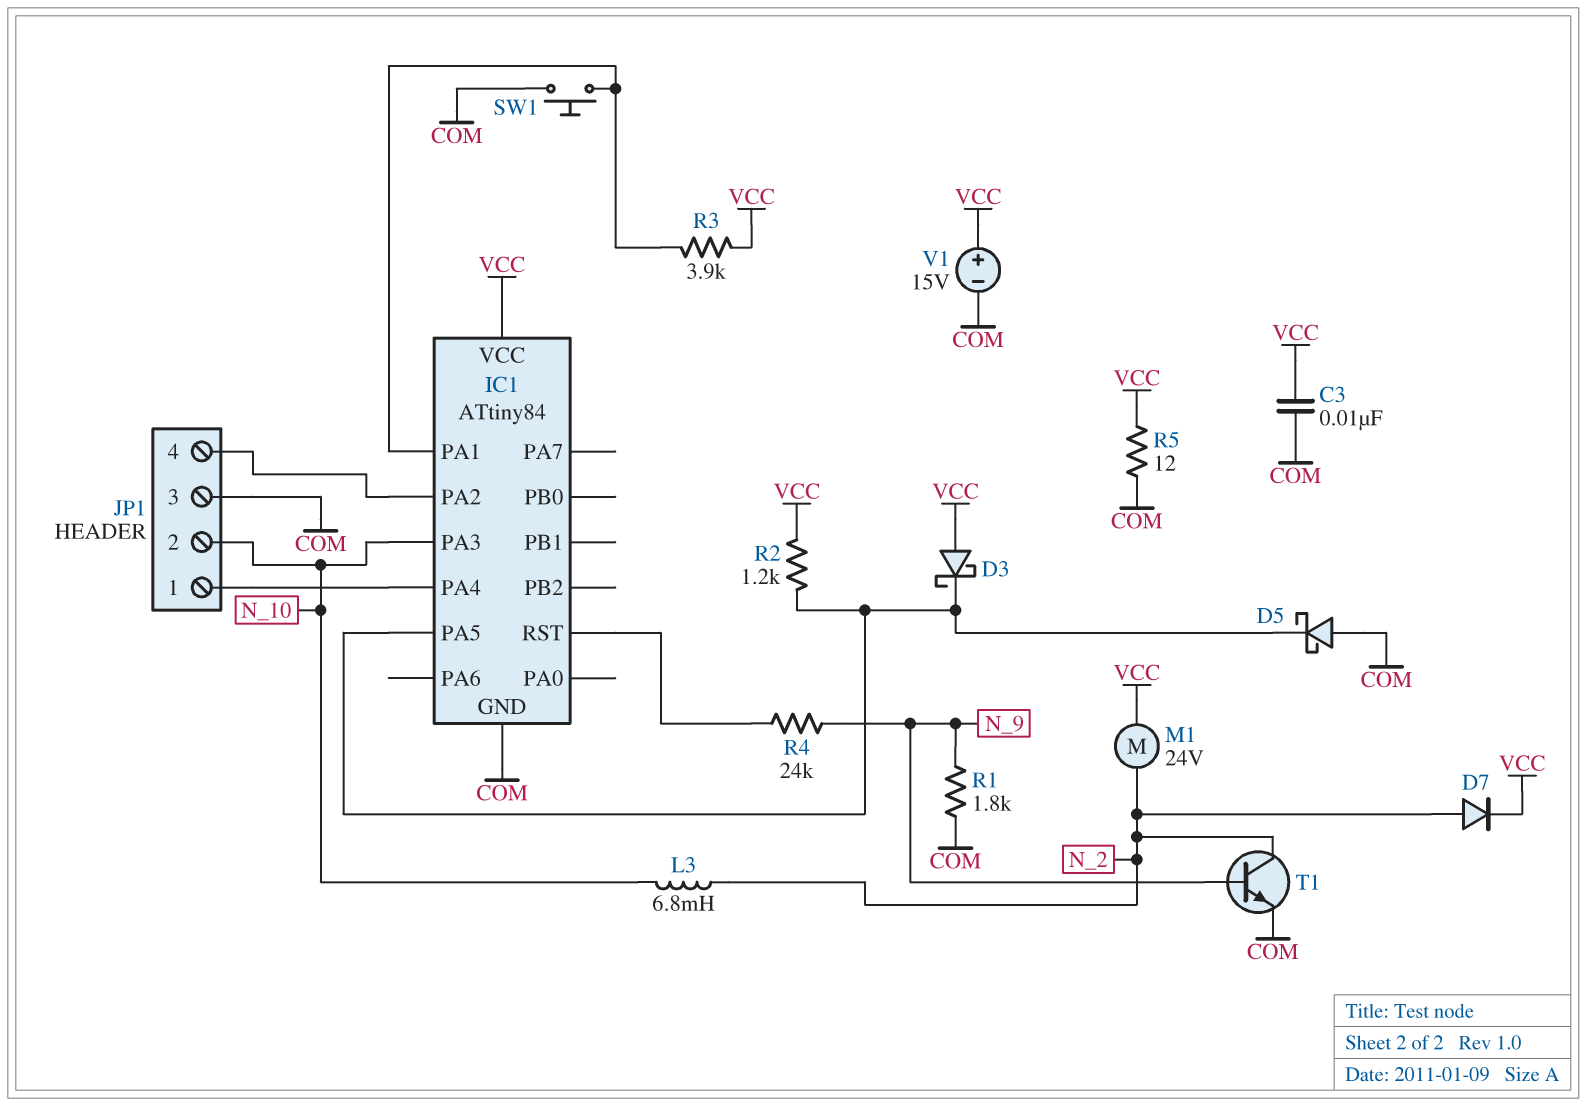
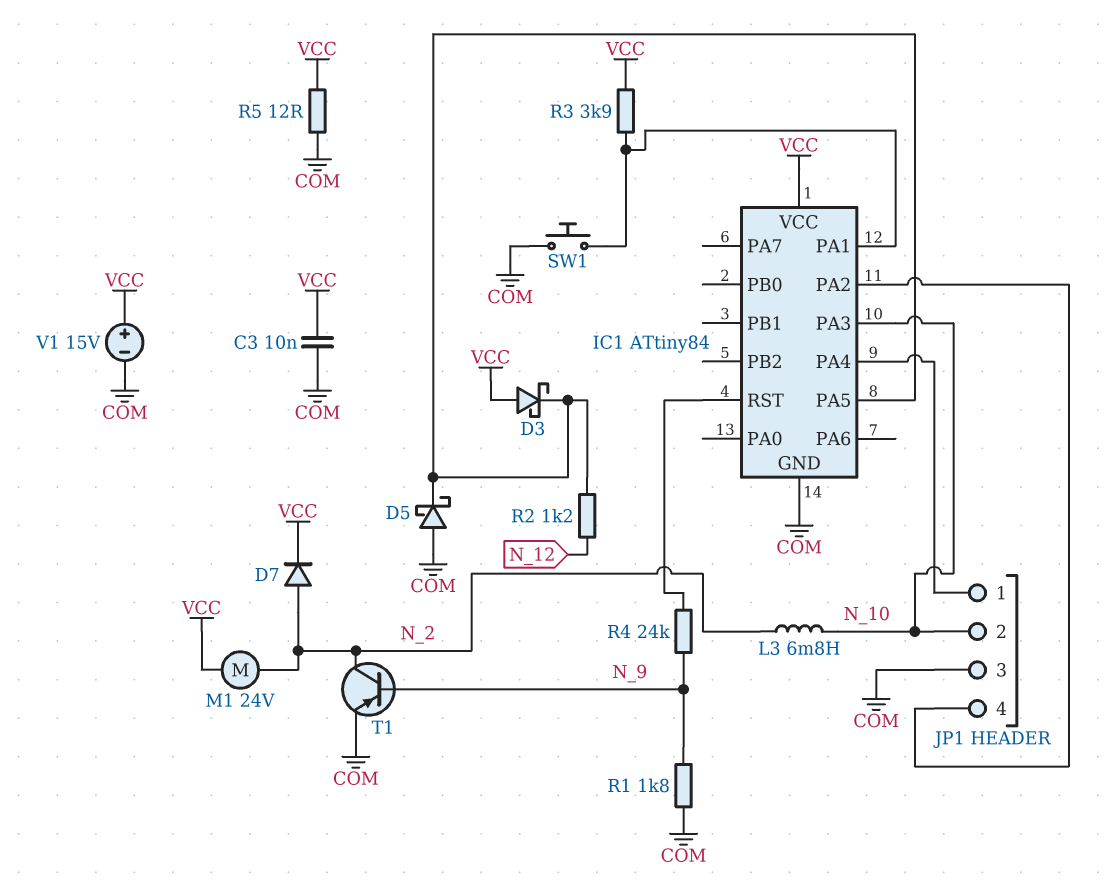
R2: 1.2k (IC1/PA5, VCC) -> 1.2k (IC1/PA5, N_12)
T1: NPN (B N_9, C N_2, E COM) -> PNP (B N_9, C N_2, E COM)

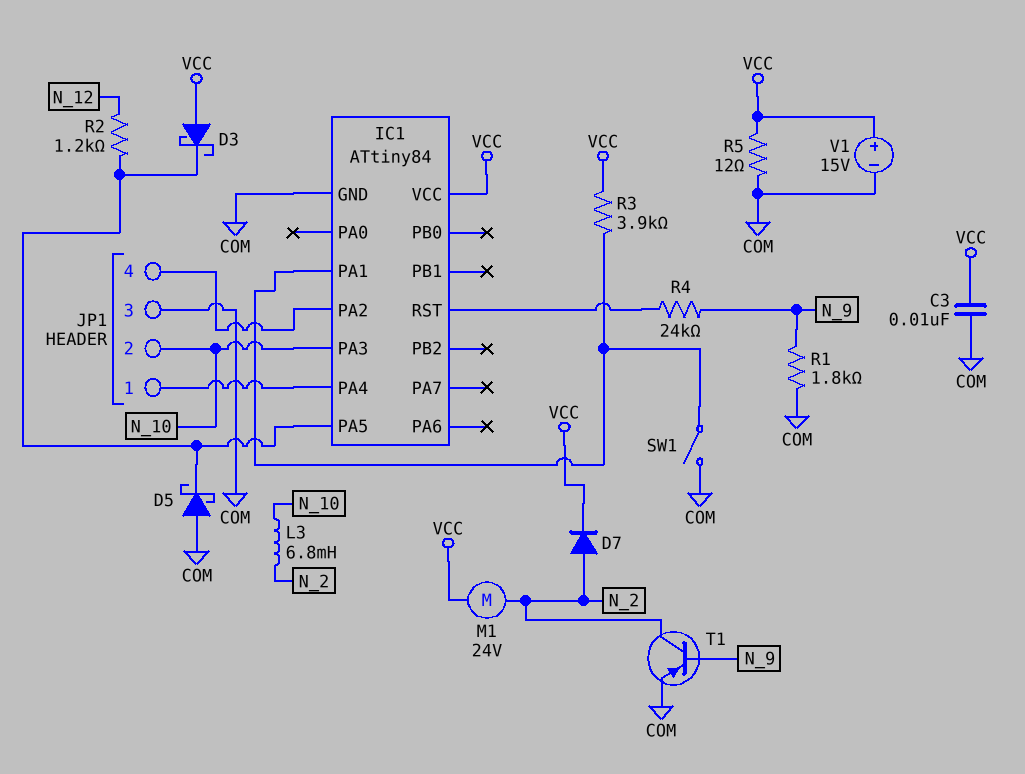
SW1: button (COM, IC1/PA1) -> switch (COM, IC1/PA1)

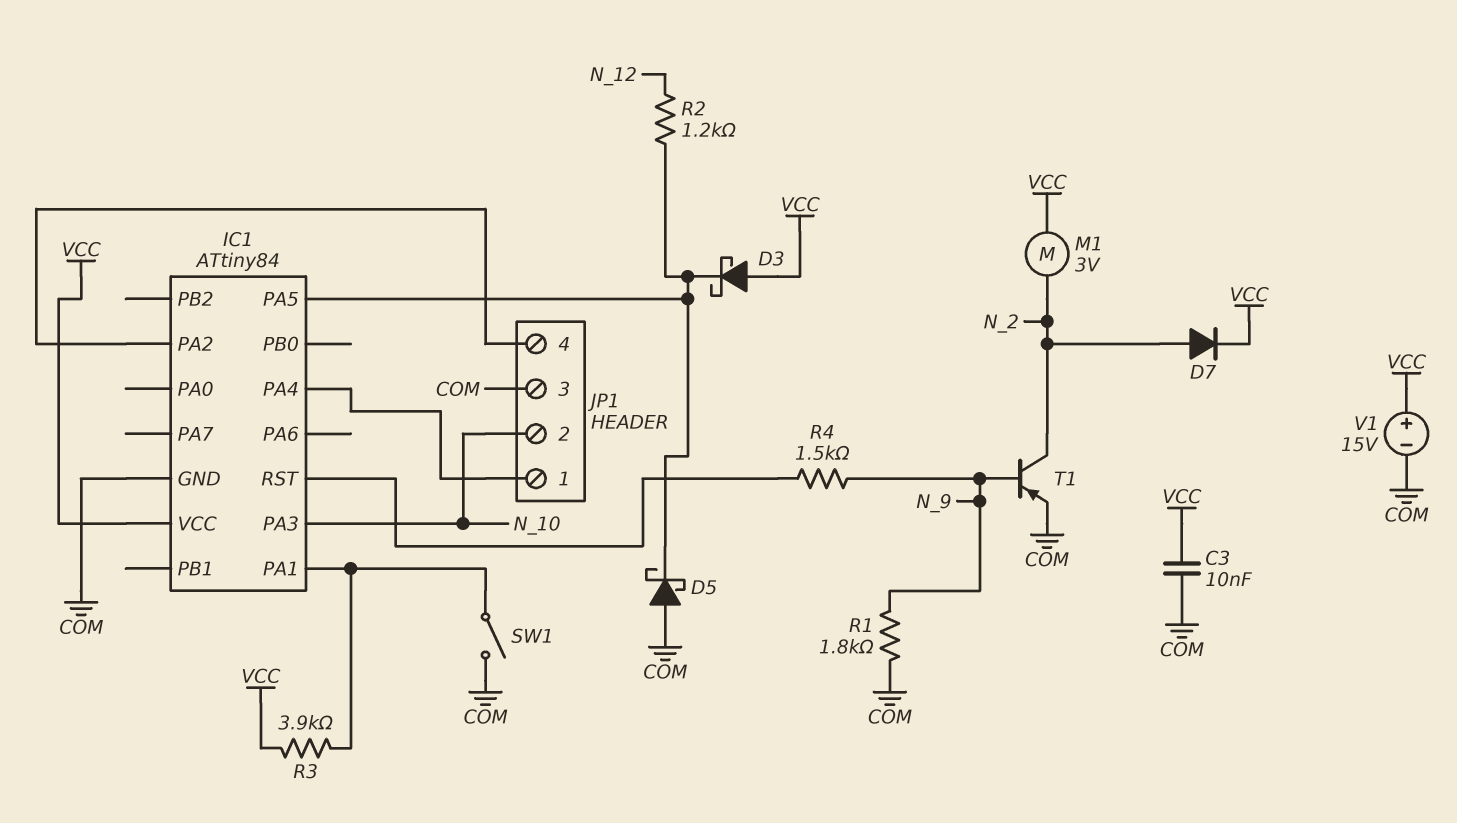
L3: 6.8mH (N_2, N_10) -> none
M1: motor 24V (N_2, VCC) -> motor 3V (N_2, VCC)
R4: 24k (IC1/RST, N_9) -> 1.5k (IC1/RST, N_9)
R5: 12 (COM, VCC) -> none

